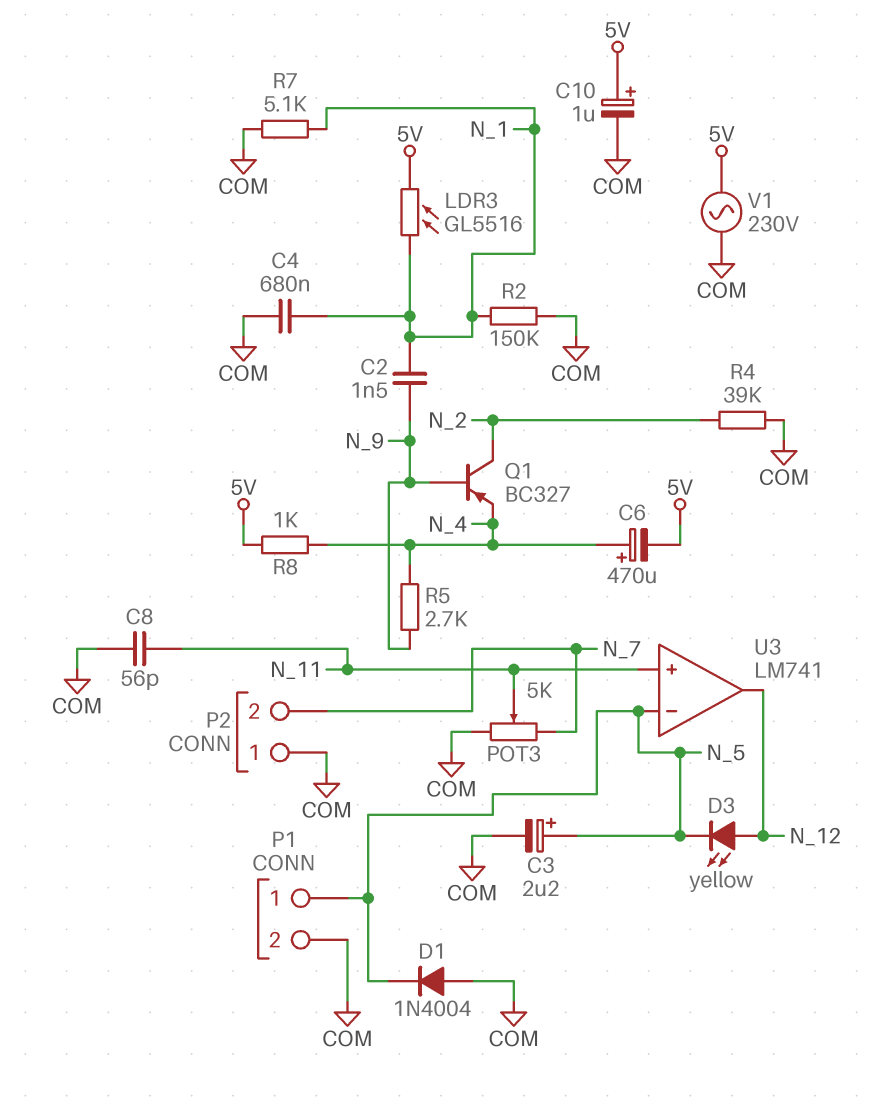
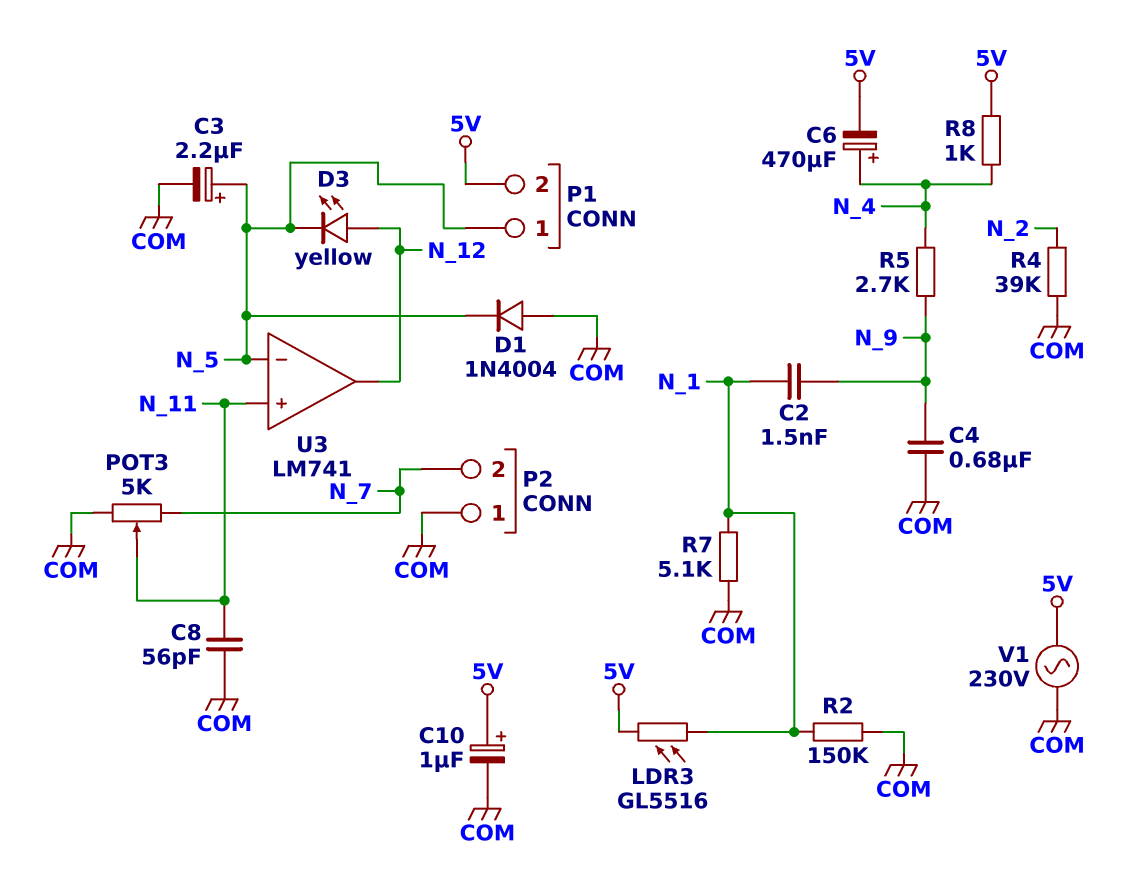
C4: 680nF (COM, N_1) -> 680nF (COM, N_9)
P1 pin 2: COM -> 5V
Q1: PNP BC327 (B N_9, C N_2, E N_4) -> none

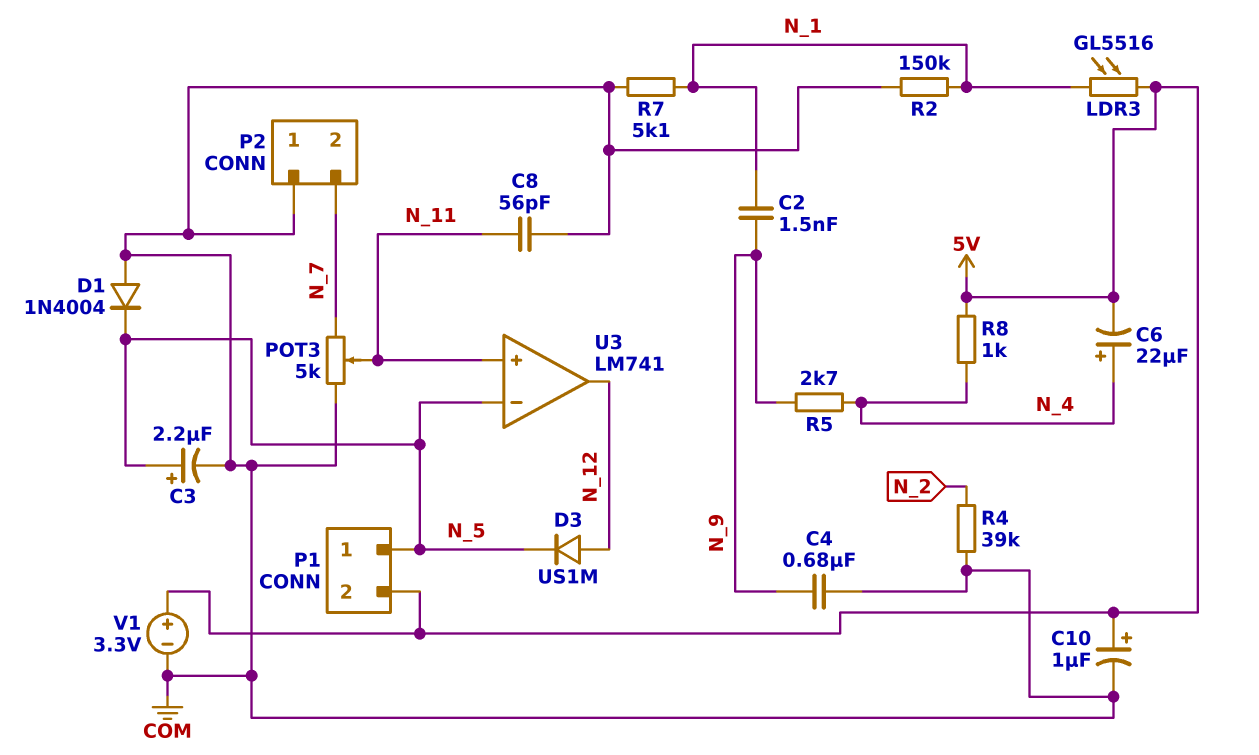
C6: 470uF (plus N_4, minus 5V) -> 22uF (plus N_4, minus 5V)
D3: LED yellow (A N_12, K N_5) -> diode US1M (A N_12, K N_5)
V1: AC 230V (5V, COM) -> 3.3V (plus 5V, minus COM)

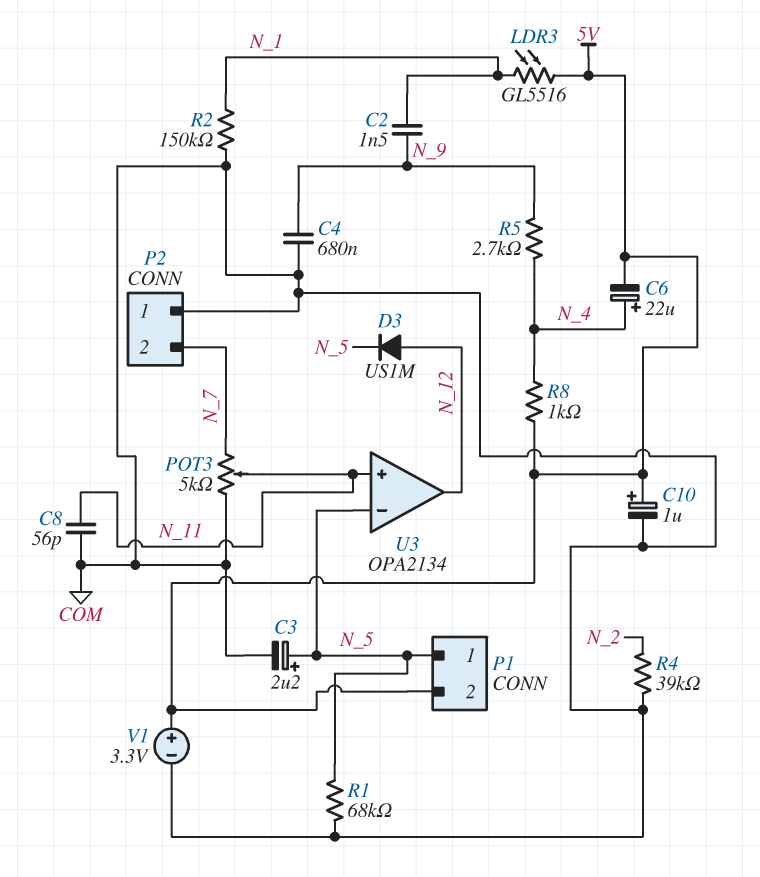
D1: diode 1N4004 (A COM, K N_5) -> none
R1: none -> 68k (COM, N_5)
R7: 5.1k (COM, N_1) -> none
U3: LM741 -> OPA2134

